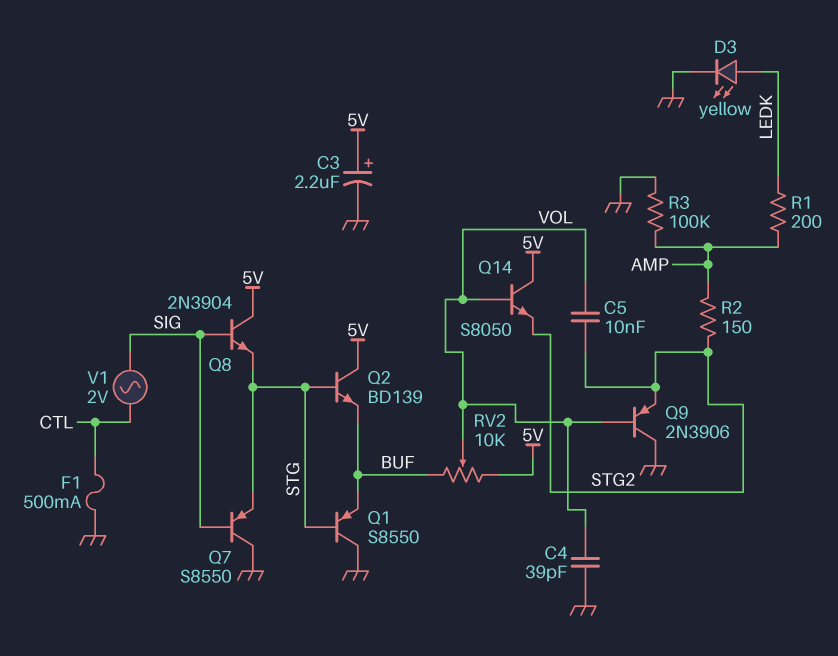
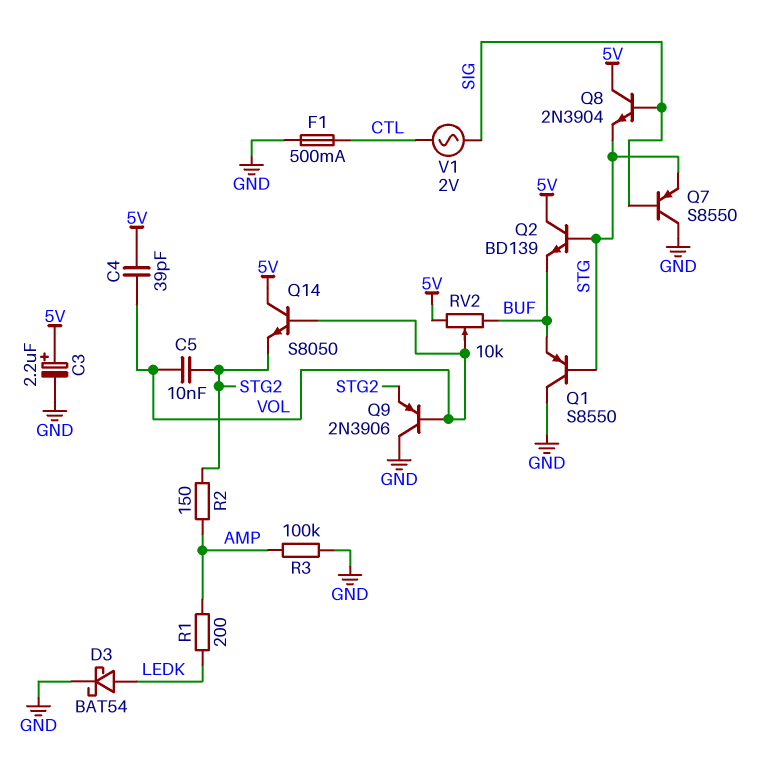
C4: 39pF (GND, VOL) -> 39pF (5V, VOL)
D3: LED yellow (A LEDK, K GND) -> schottky BAT54 (A LEDK, K GND)

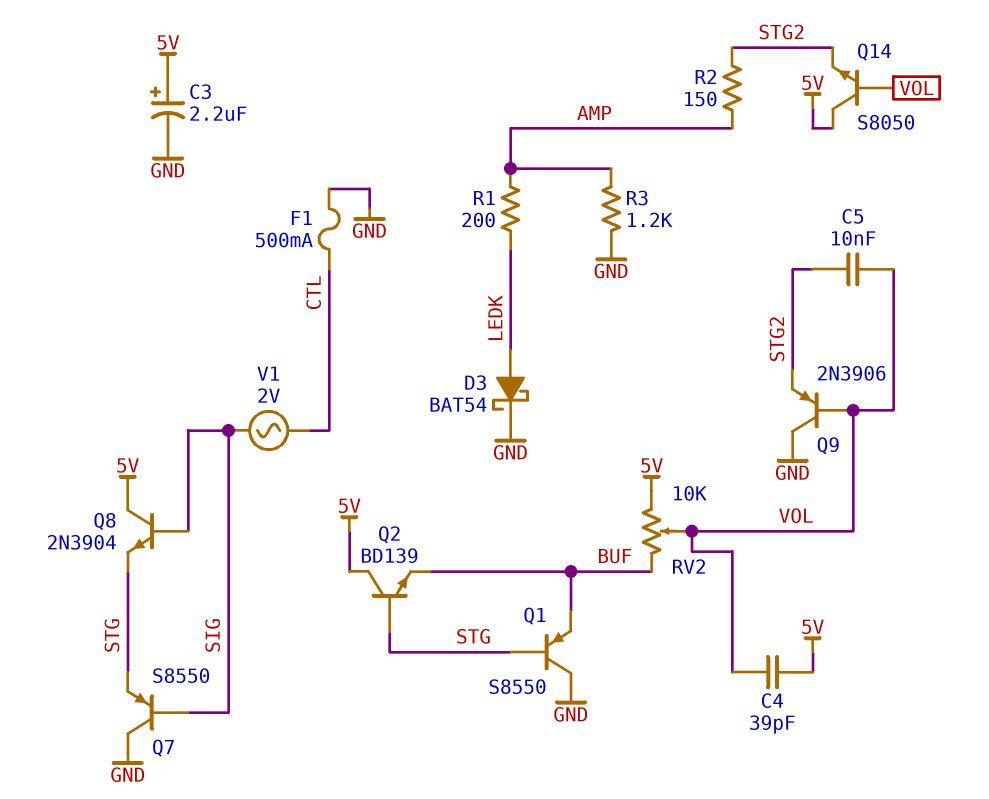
R3: 100k (AMP, GND) -> 1.2k (AMP, GND)

